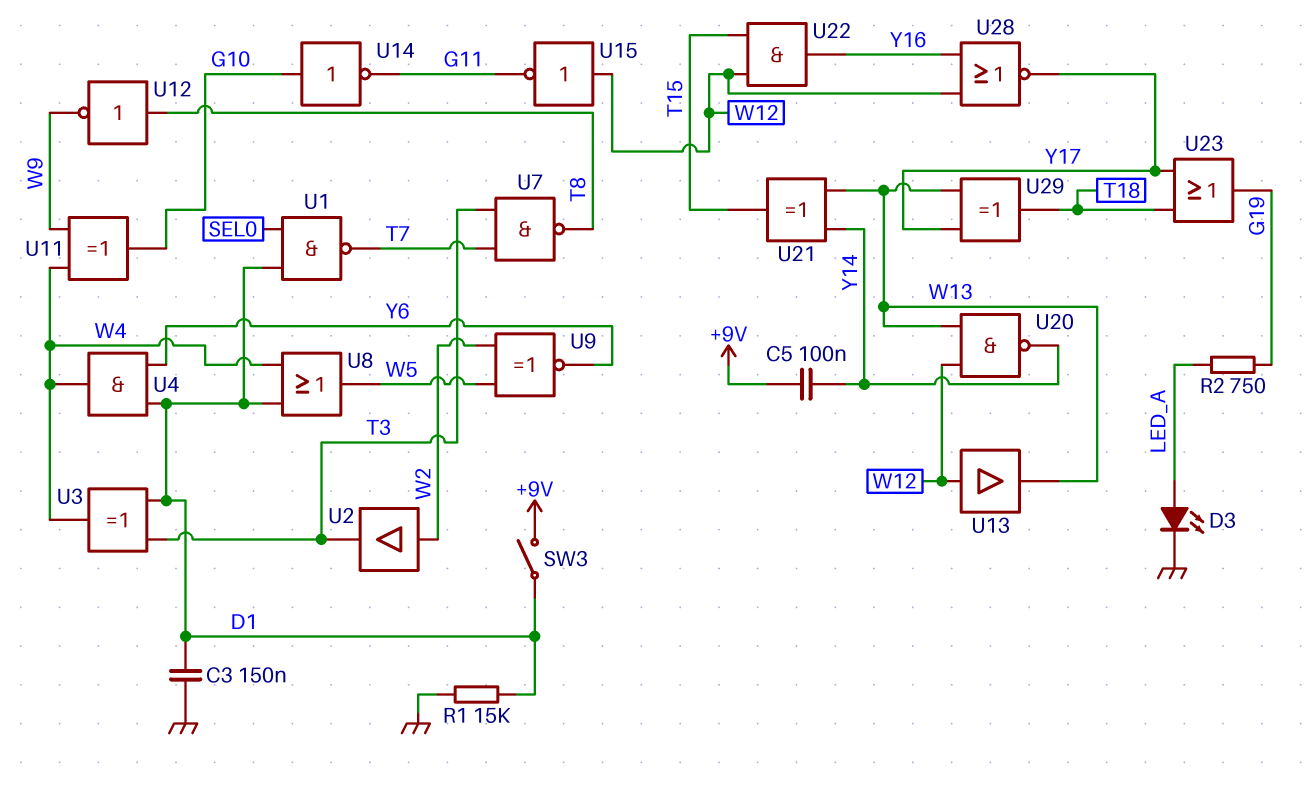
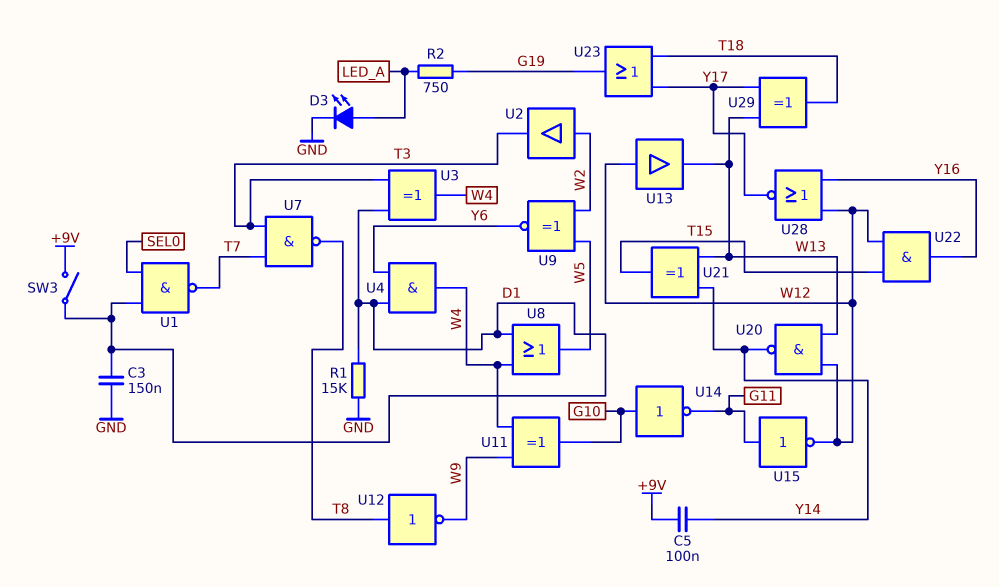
U15: NOT (in W12, out G11) -> NOT (in G11, out W12)

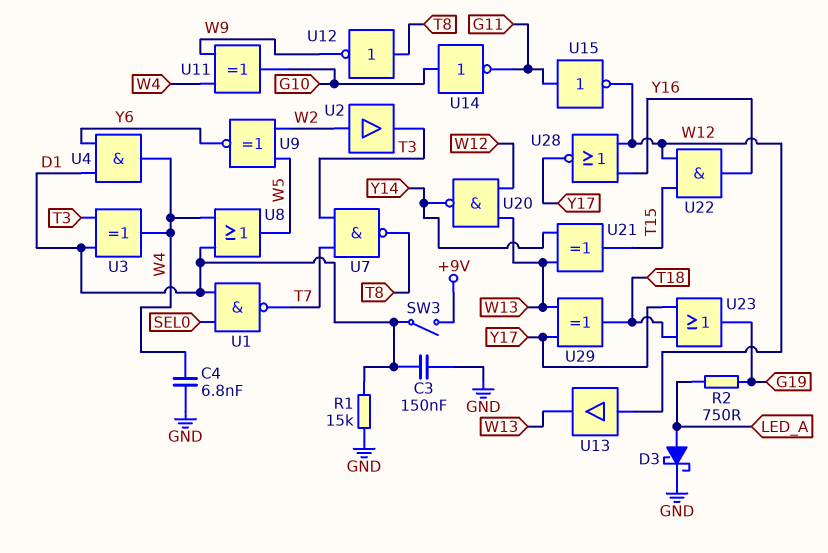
C4: none -> 6.8nF (GND, W4)
C5: 100nF (+9V, Y14) -> none
D3: LED (A LED_A, K GND) -> schottky (A LED_A, K GND)

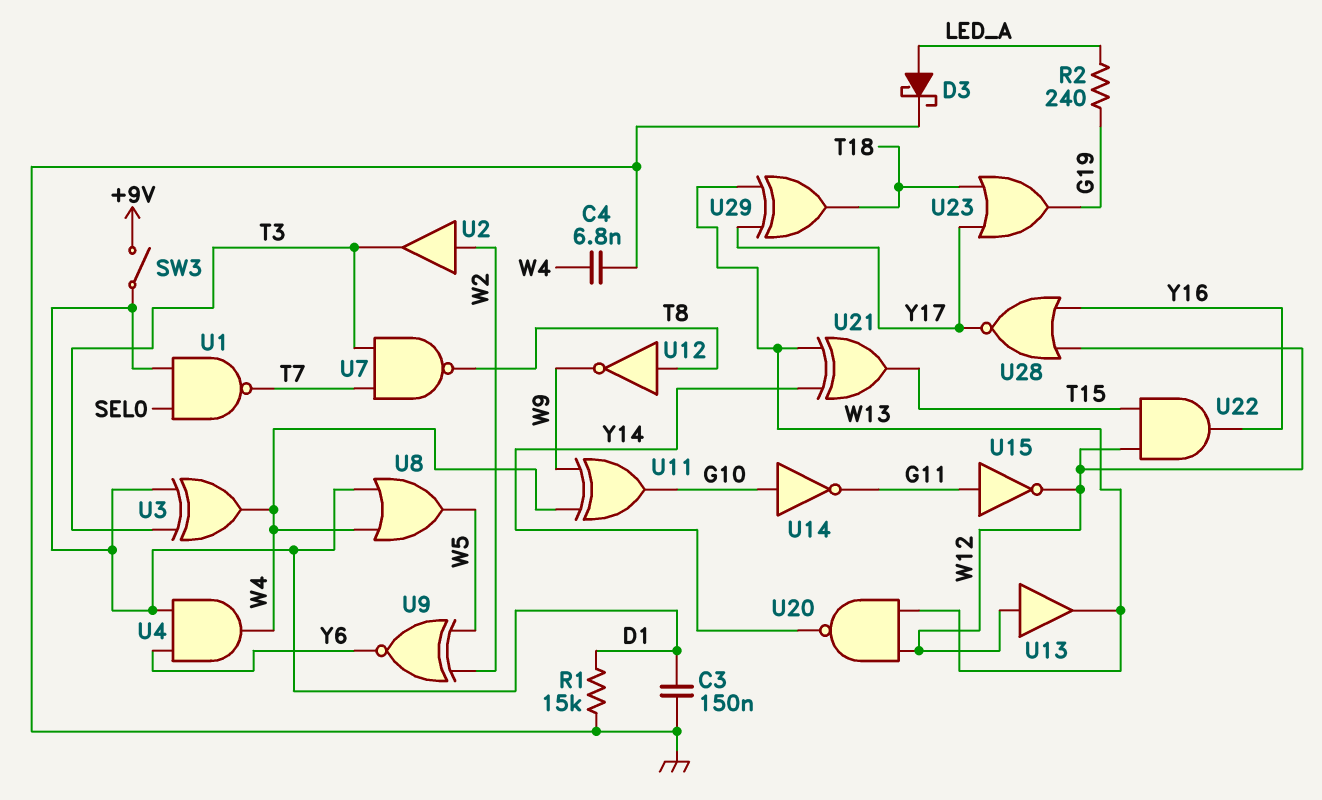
R2: 750 (G19, LED_A) -> 240 (G19, LED_A)

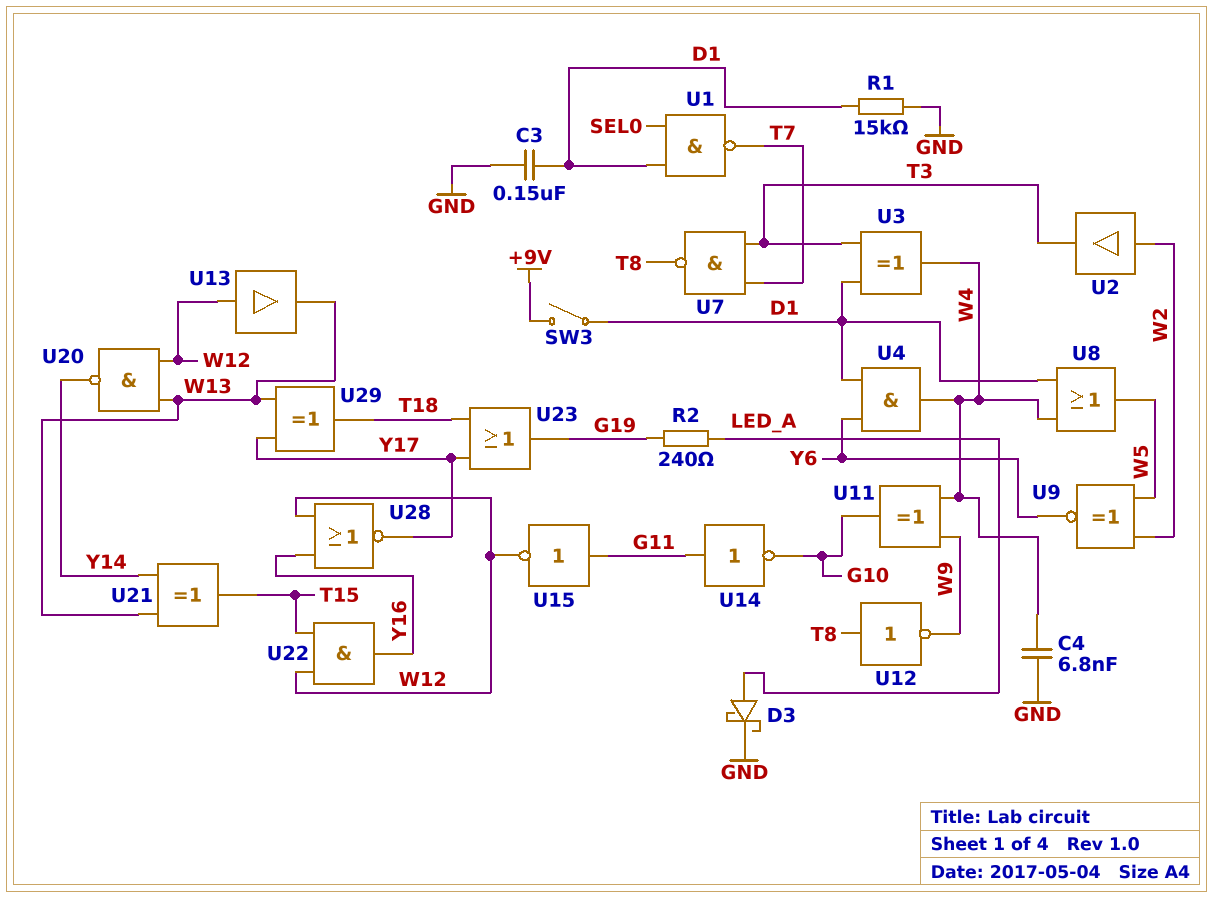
U14: NOT (in G10, out G11) -> NOT (in G11, out G10)

